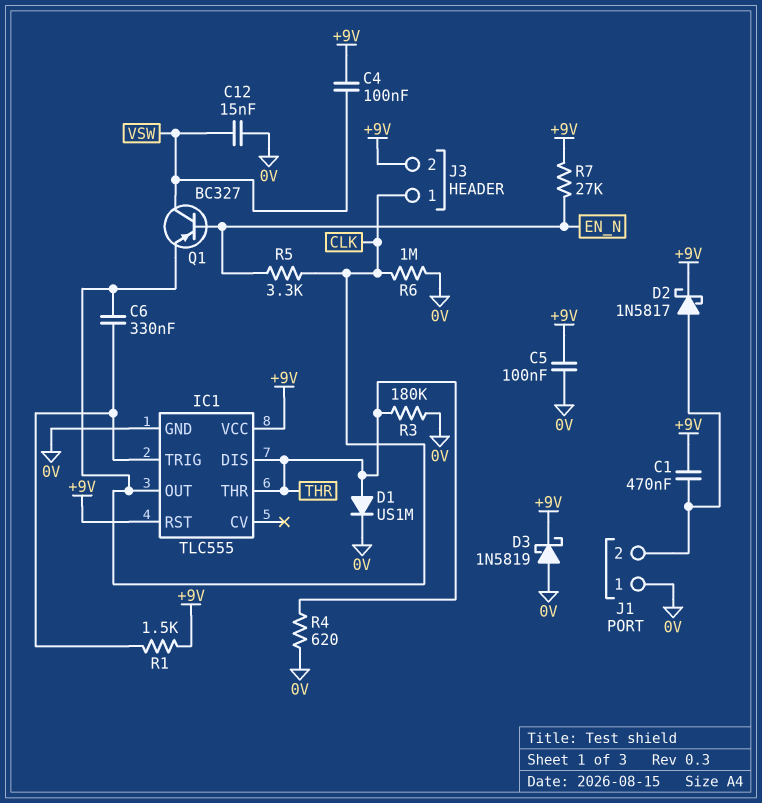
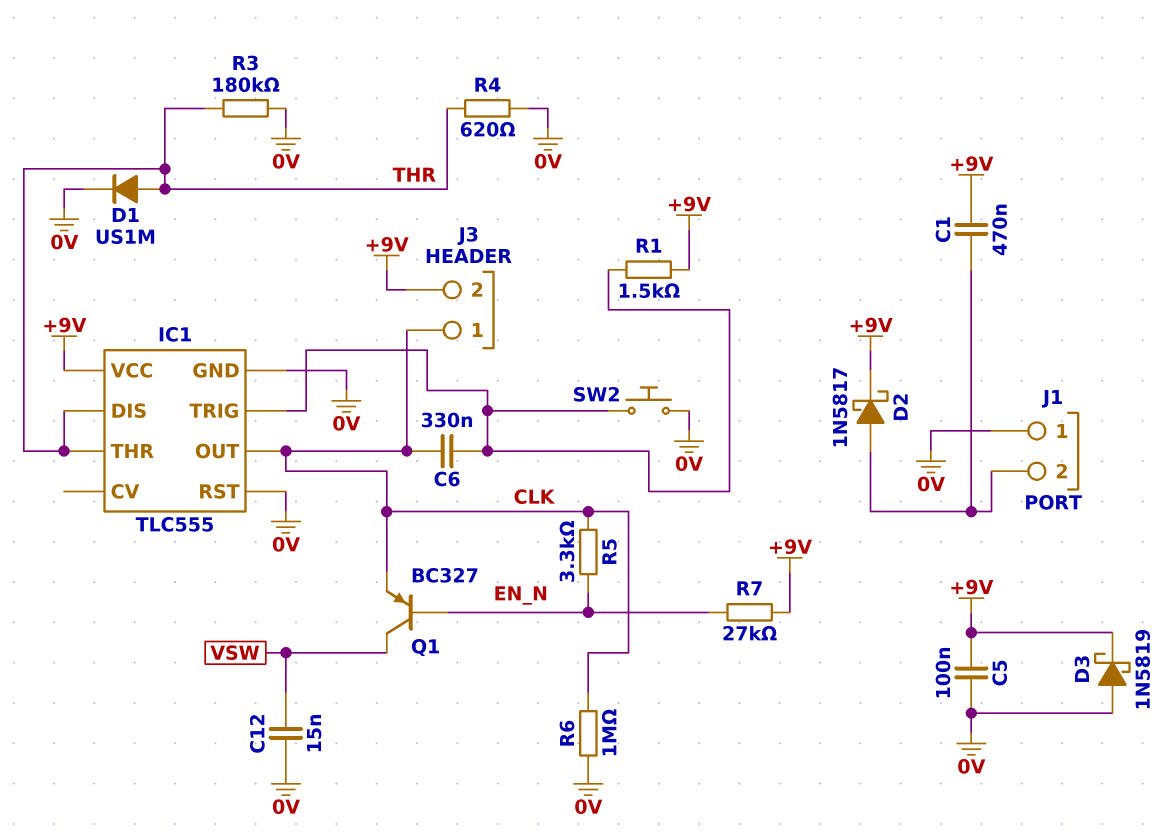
C4: 100nF (+9V, VSW) -> none
IC1 pin RST: +9V -> 0V
SW2: none -> button (0V, IC1/TRIG)

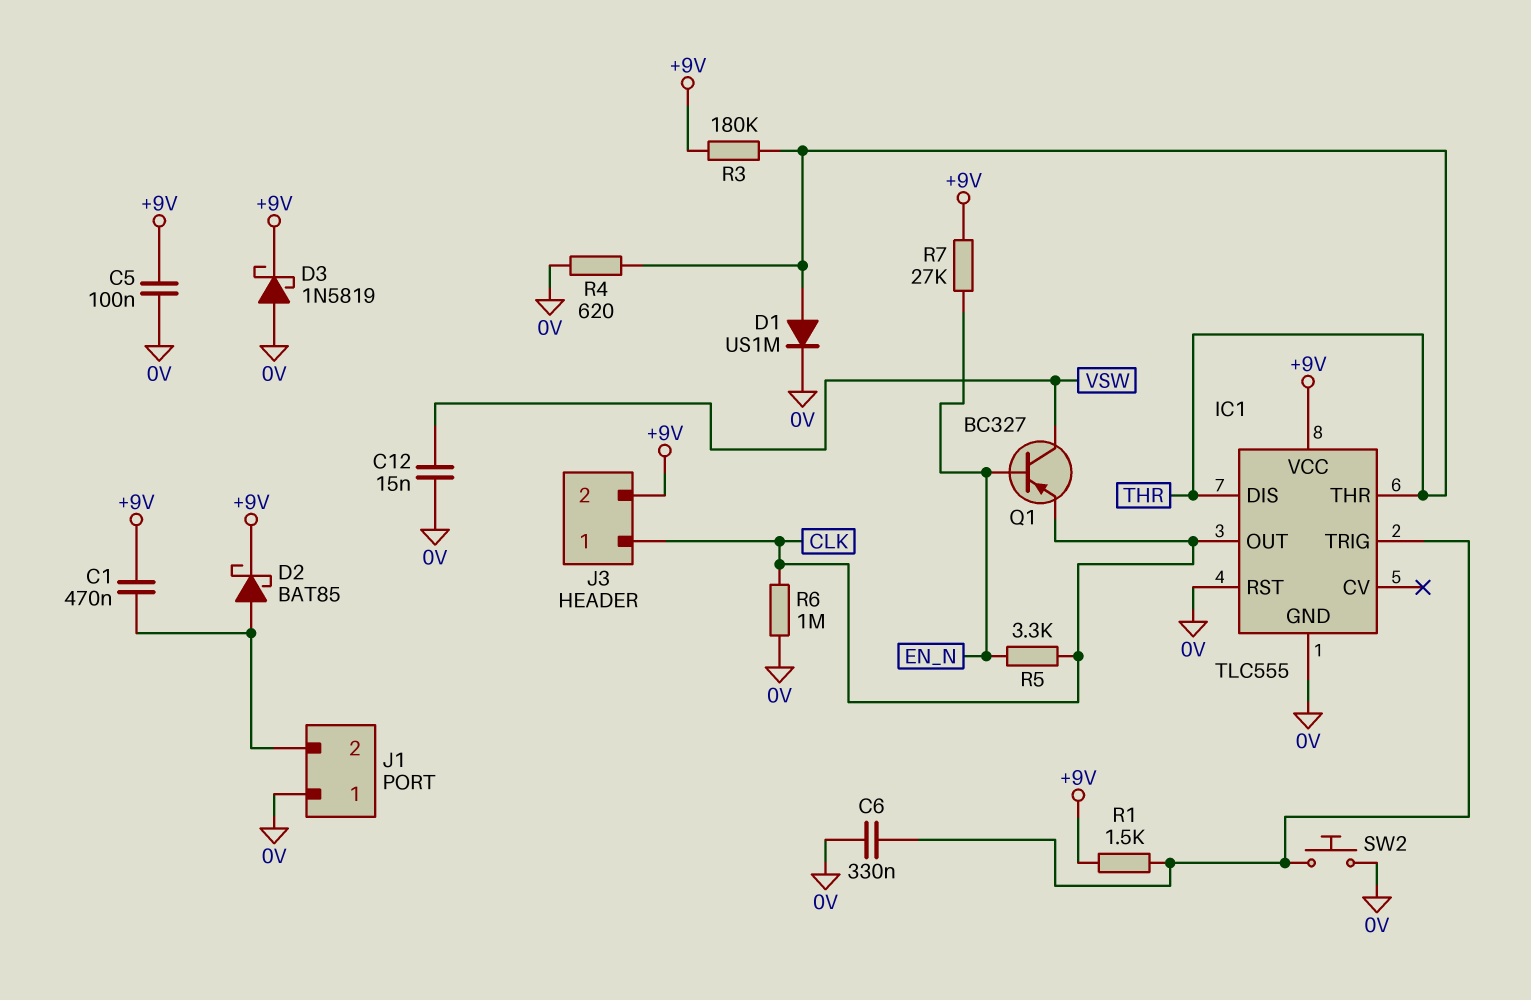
C6: 330nF (CLK, IC1/TRIG) -> 330nF (0V, IC1/TRIG)
D2: schottky 1N5817 (A J1/2, K +9V) -> schottky BAT85 (A J1/2, K +9V)
R3: 180k (0V, THR) -> 180k (+9V, THR)

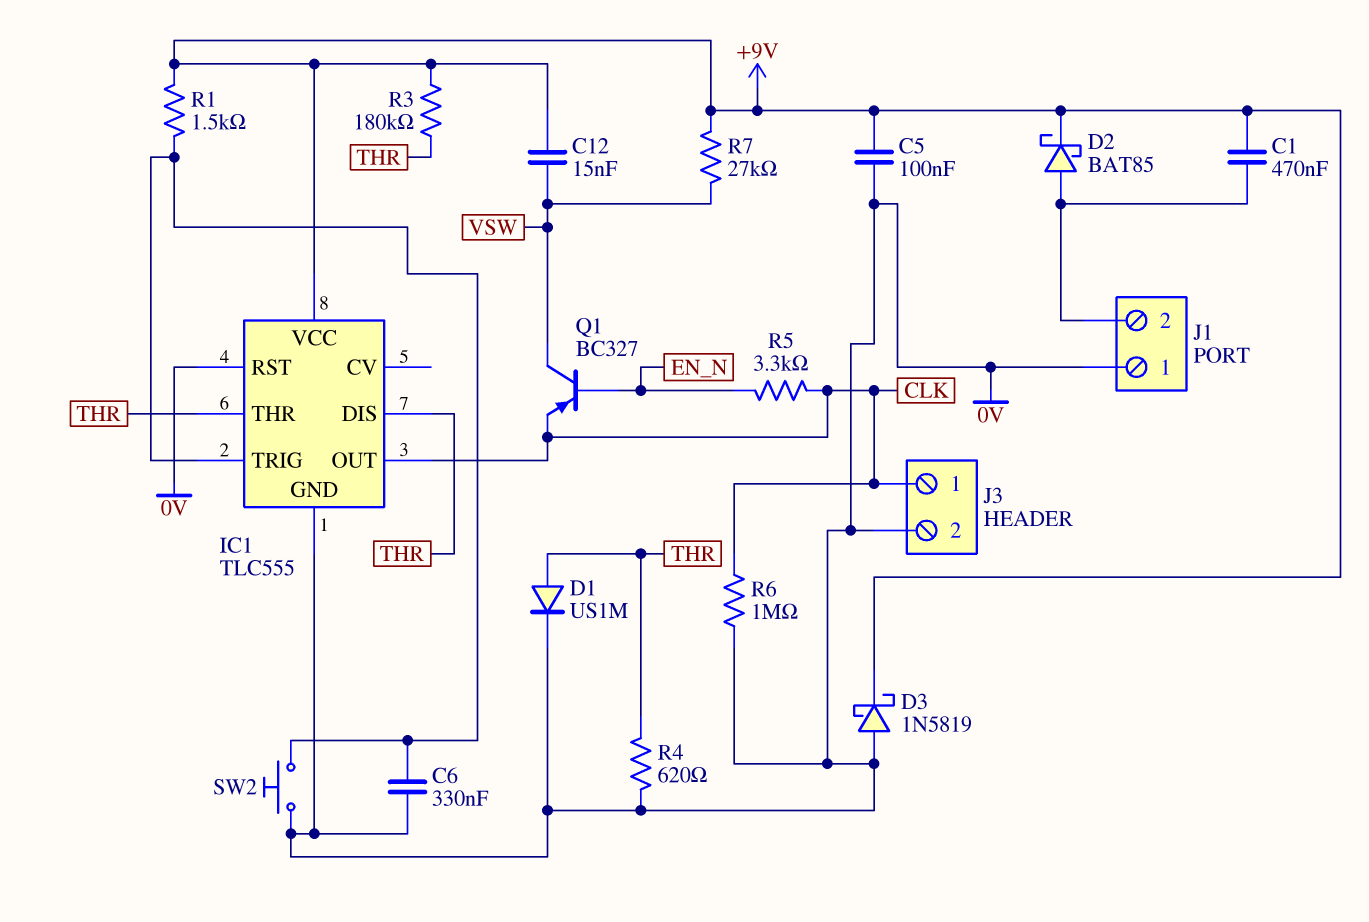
C12: 15nF (0V, VSW) -> 15nF (+9V, VSW)
J3 pin 2: +9V -> 0V
R7: 27k (+9V, EN_N) -> 27k (+9V, VSW)

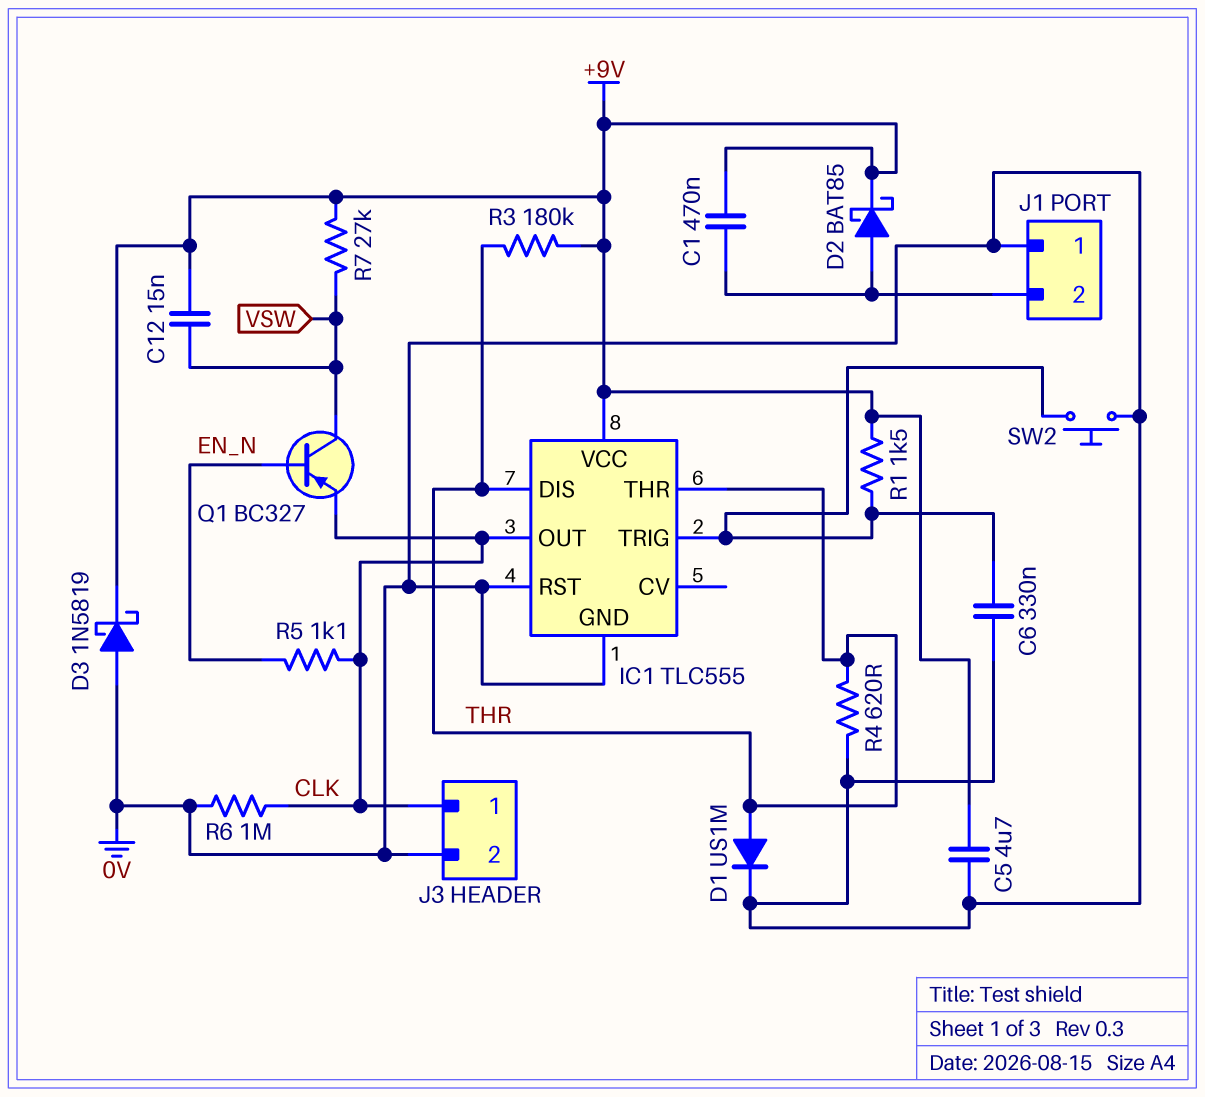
C5: 100nF (+9V, 0V) -> 4.7uF (+9V, 0V)
R5: 3.3k (CLK, EN_N) -> 1.1k (CLK, EN_N)

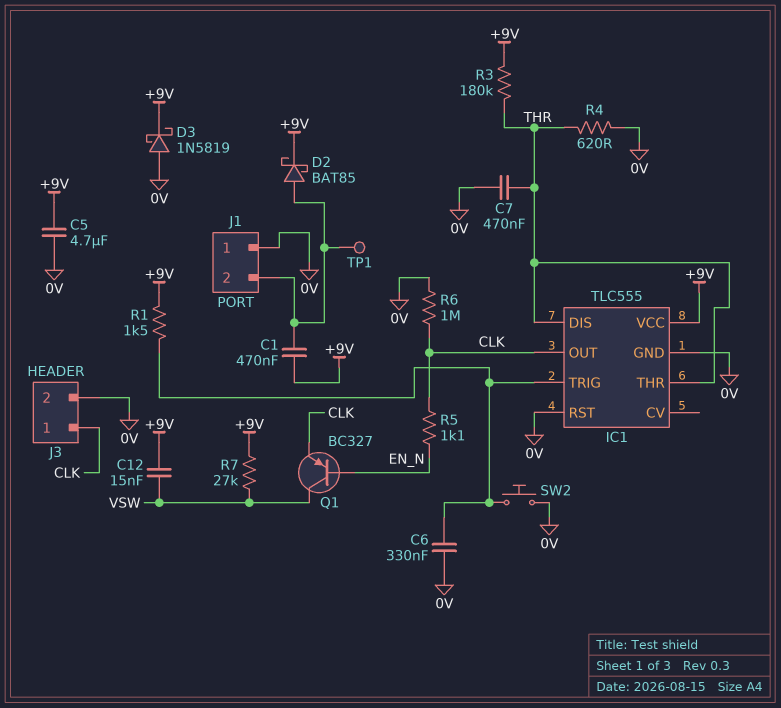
C7: none -> 470nF (0V, THR)
D1: diode US1M (A THR, K 0V) -> none
TP1: none -> test point (J1/2)

